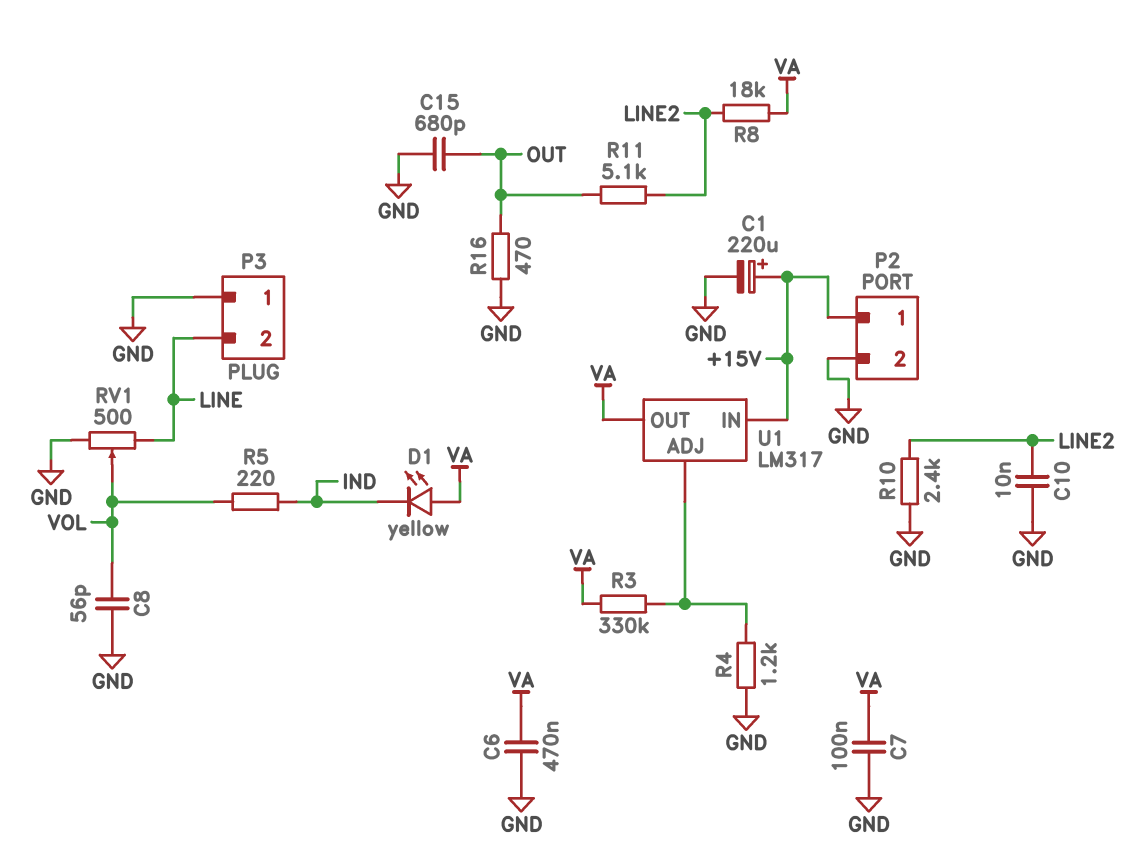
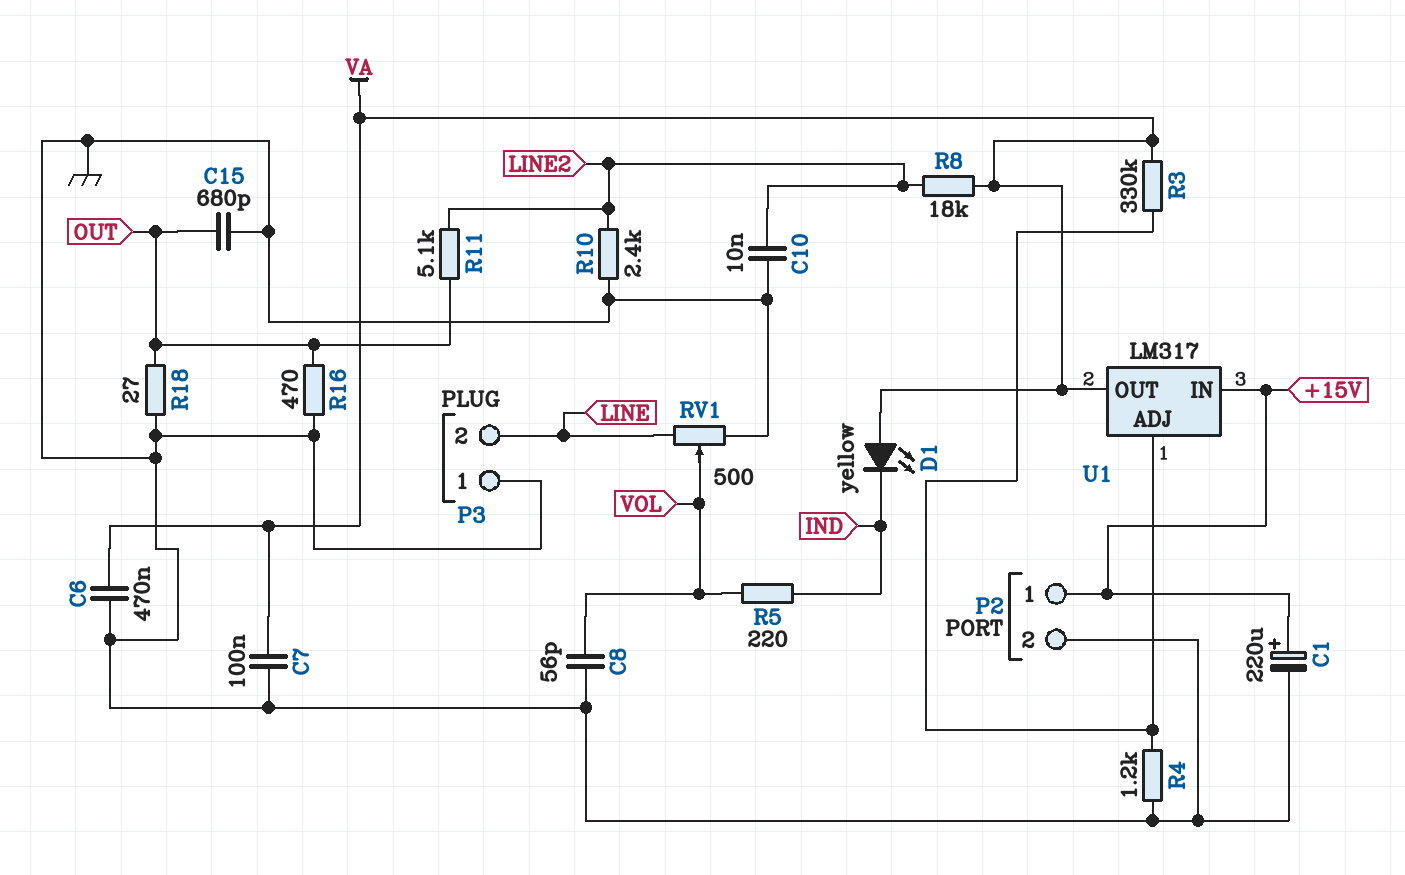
R18: none -> 27 (GND, OUT)

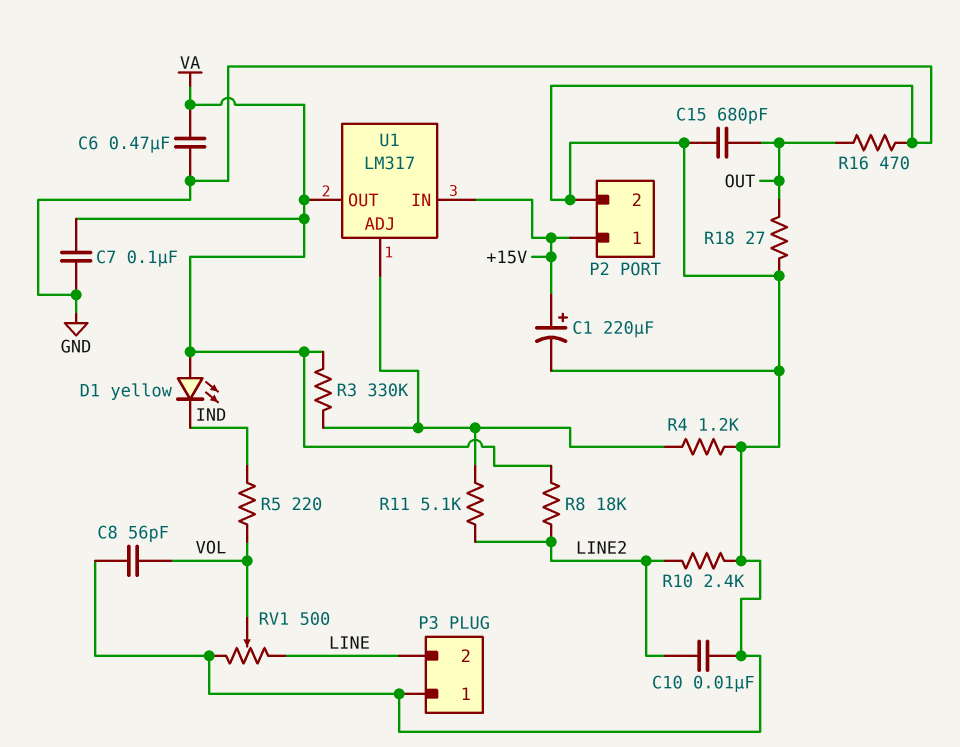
R11: 5.1k (LINE2, OUT) -> 5.1k (LINE2, U1/ADJ)

